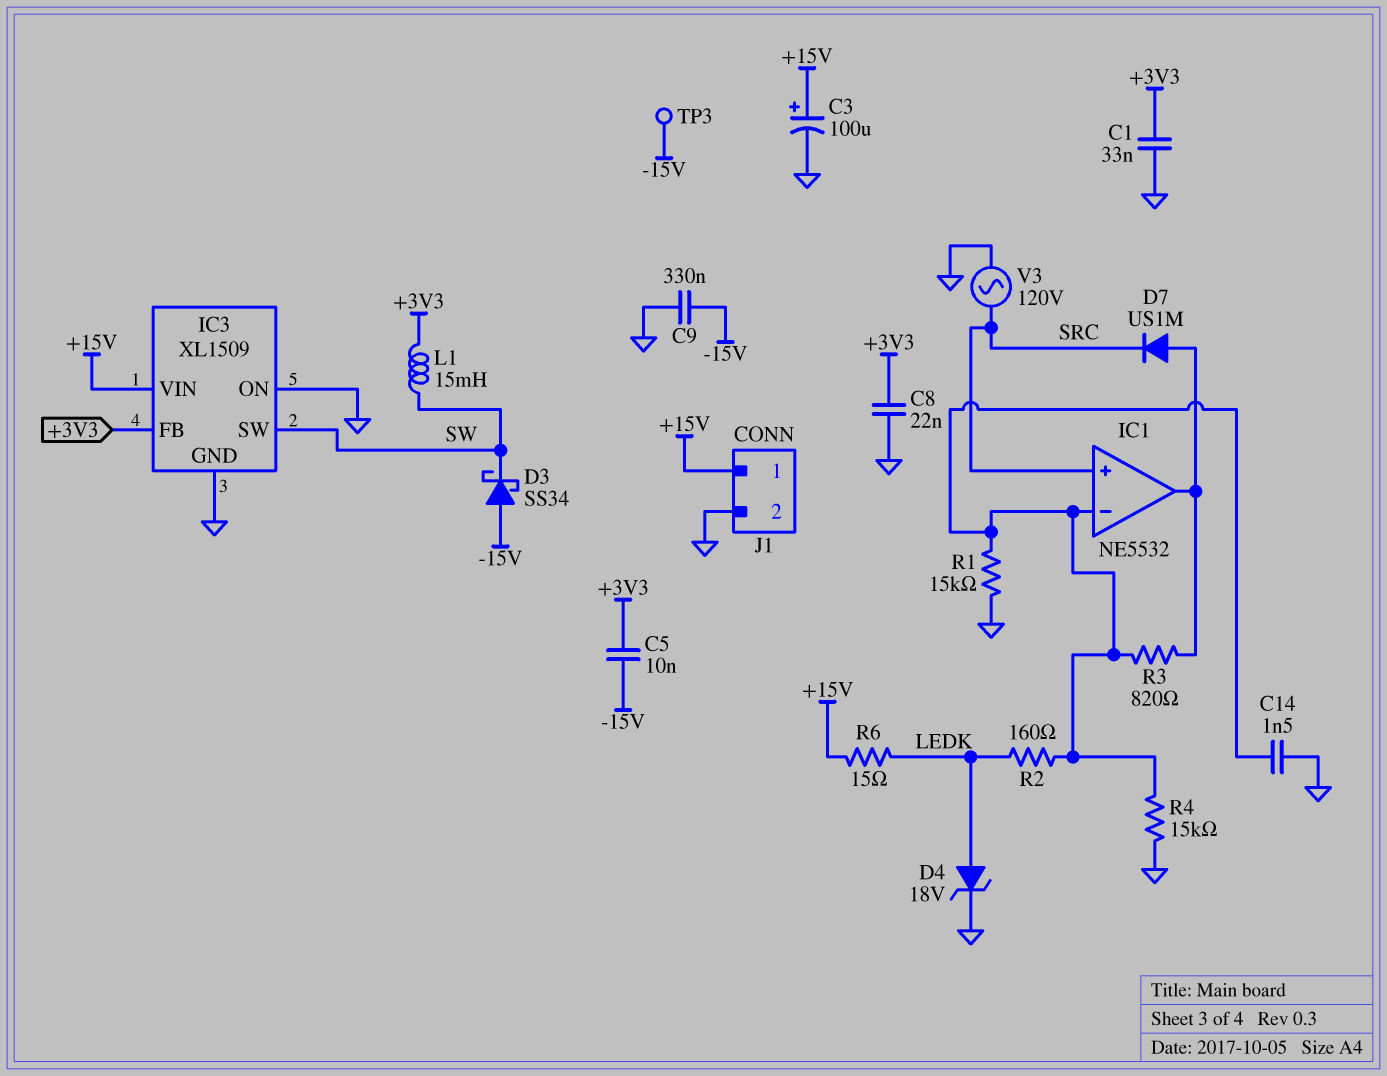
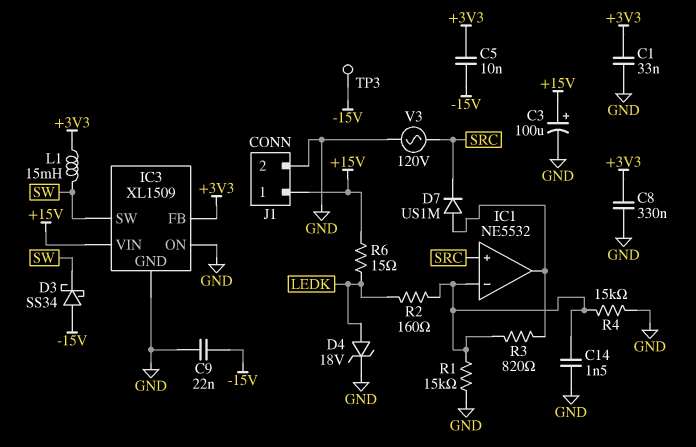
C8: 22nF (+3V3, GND) -> 330nF (+3V3, GND)
C9: 330nF (-15V, GND) -> 22nF (-15V, GND)

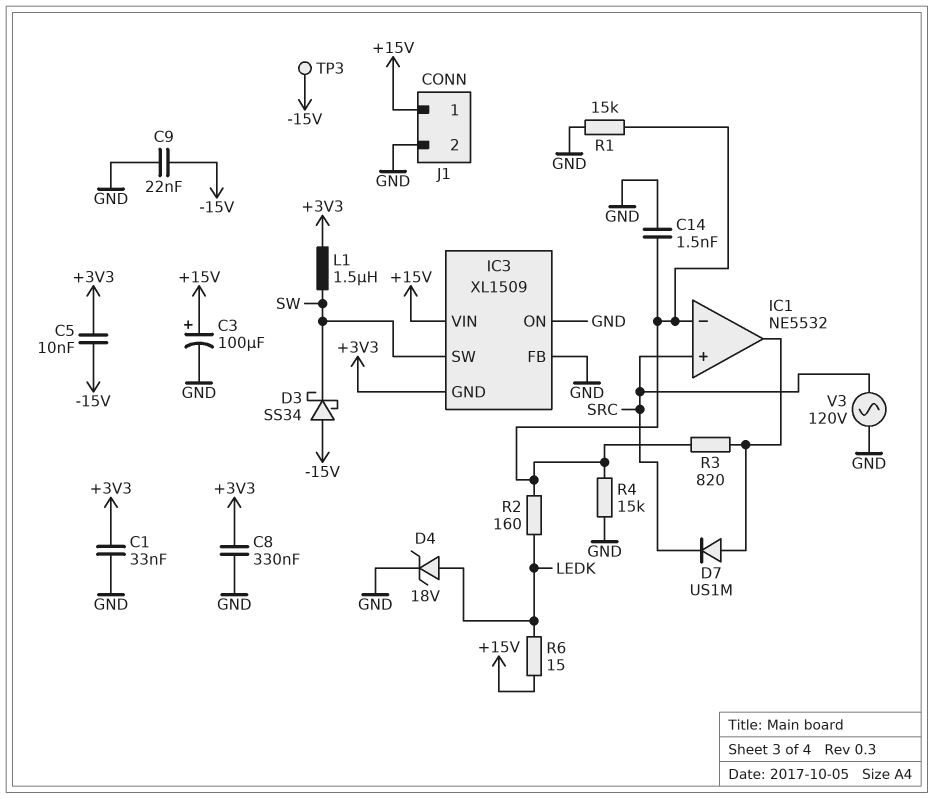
IC3 pin FB: +3V3 -> GND
IC3 pin GND: GND -> +3V3
L1: 15mH (+3V3, SW) -> 1.5uH (+3V3, SW)

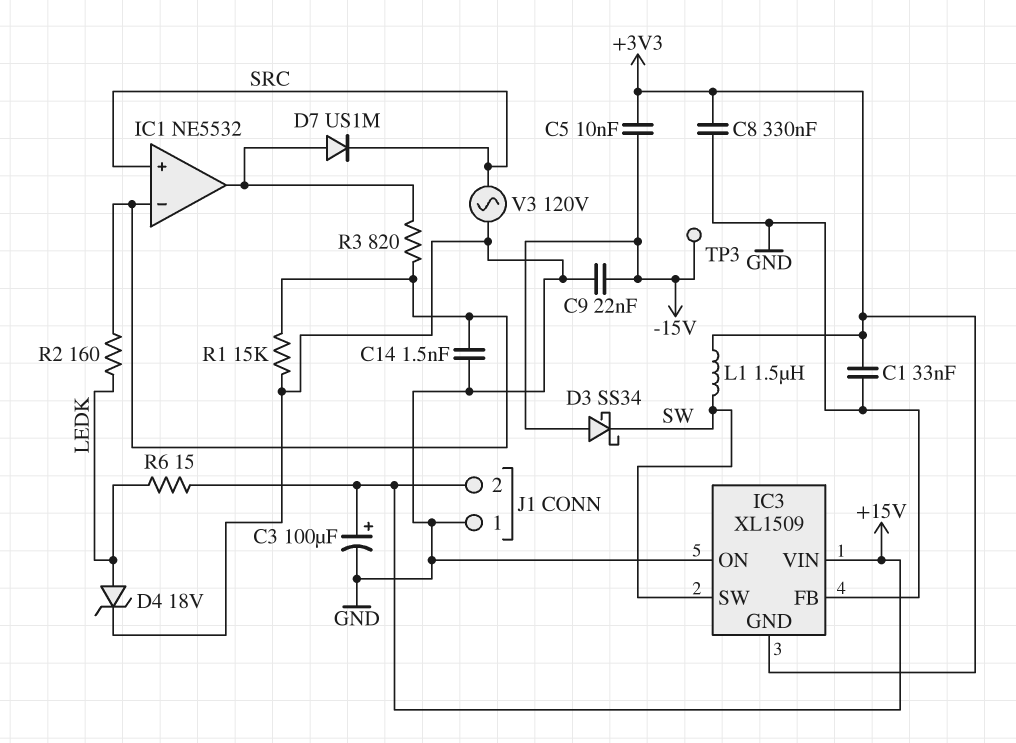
J1 pin 1: +15V -> GND
J1 pin 2: GND -> +15V
R4: 15k (GND, IC1/in-) -> none

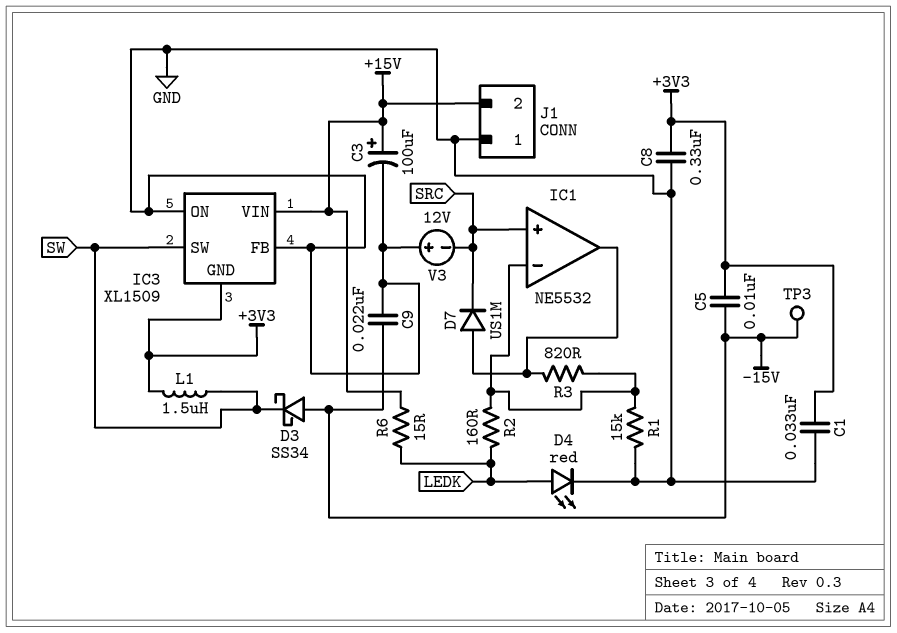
C14: 1.5nF (GND, IC1/in-) -> none
D4: zener 18V (A LEDK, K GND) -> LED red (A LEDK, K GND)
V3: AC 120V (GND, SRC) -> 12V (plus GND, minus SRC)

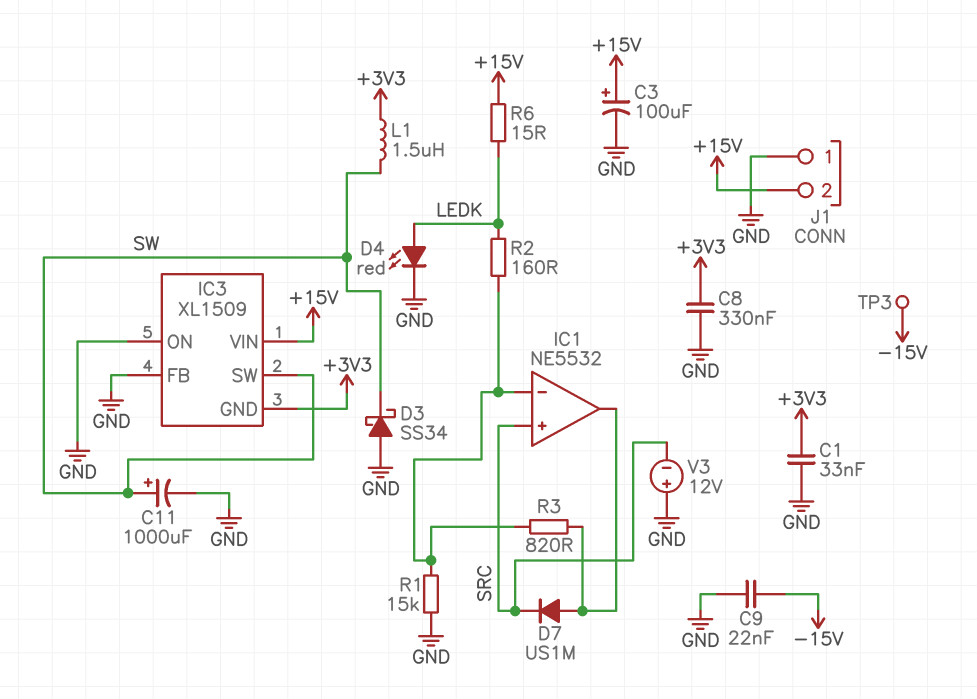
C5: 10nF (+3V3, -15V) -> none
C11: none -> 1000uF (plus SW, minus GND)
D3: schottky SS34 (A -15V, K SW) -> schottky SS34 (A GND, K SW)

